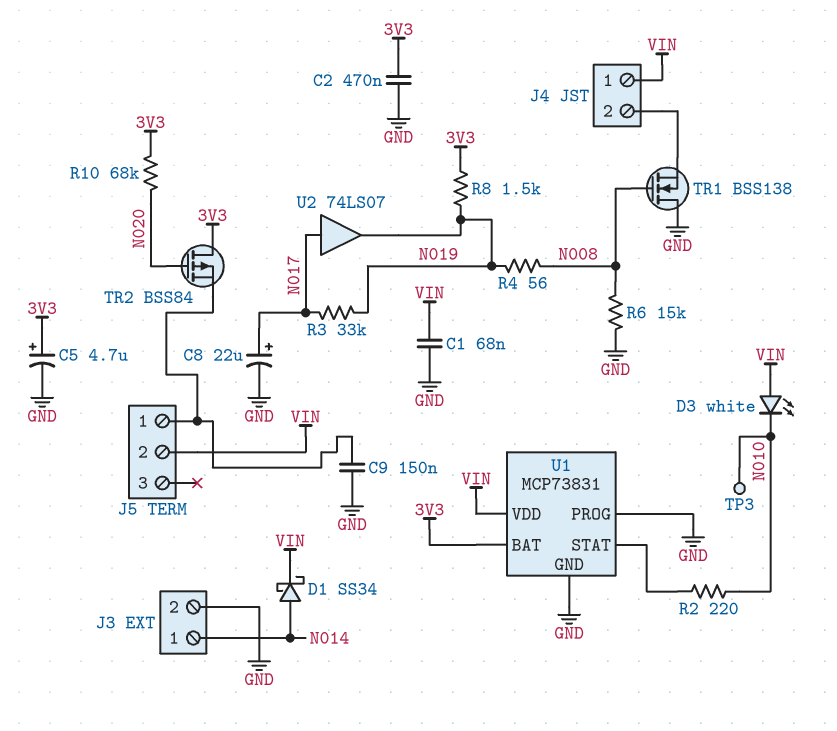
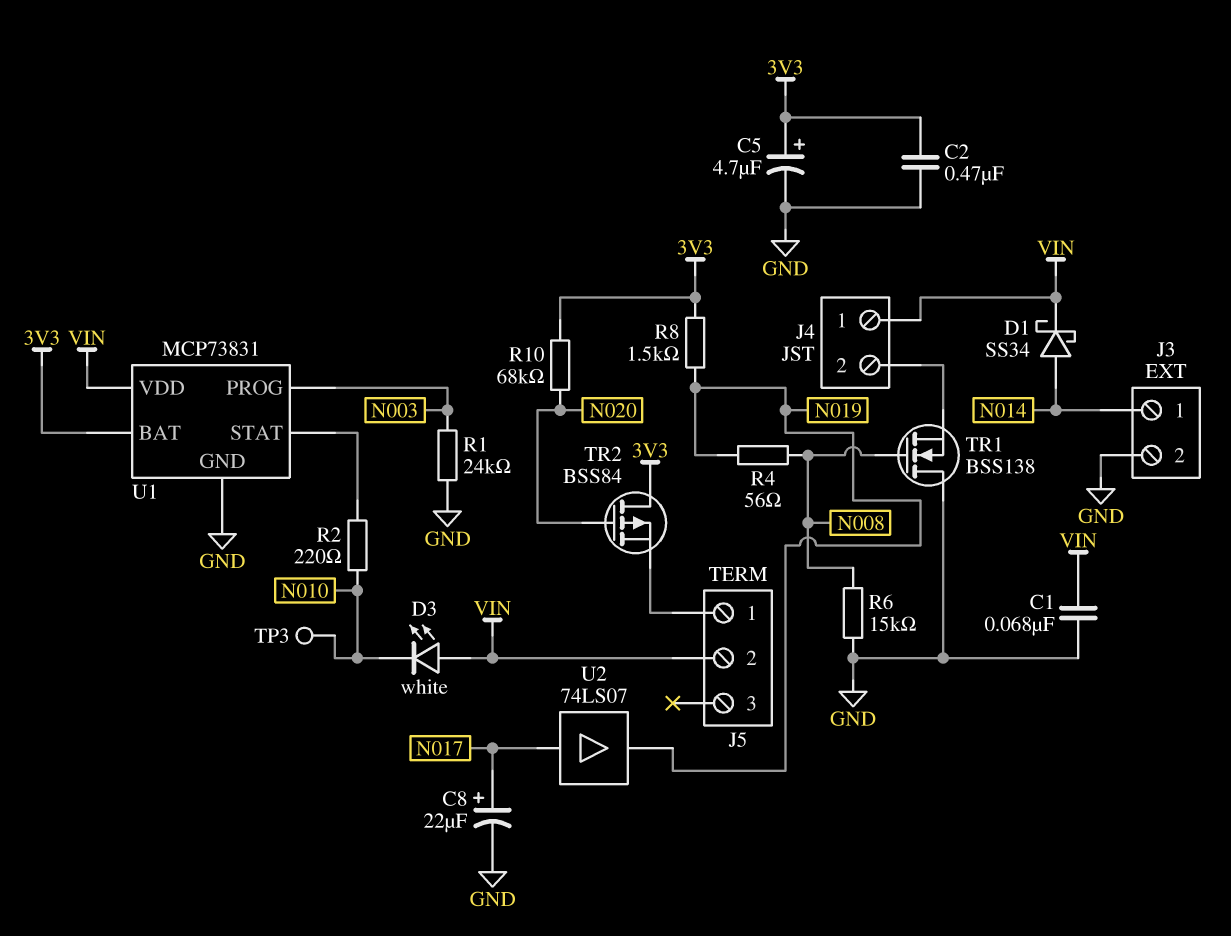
C9: 150nF (GND, J5/1) -> none
R1: none -> 24k (GND, N003)
R3: 33k (N017, N019) -> none
U1 pin PROG: GND -> N003

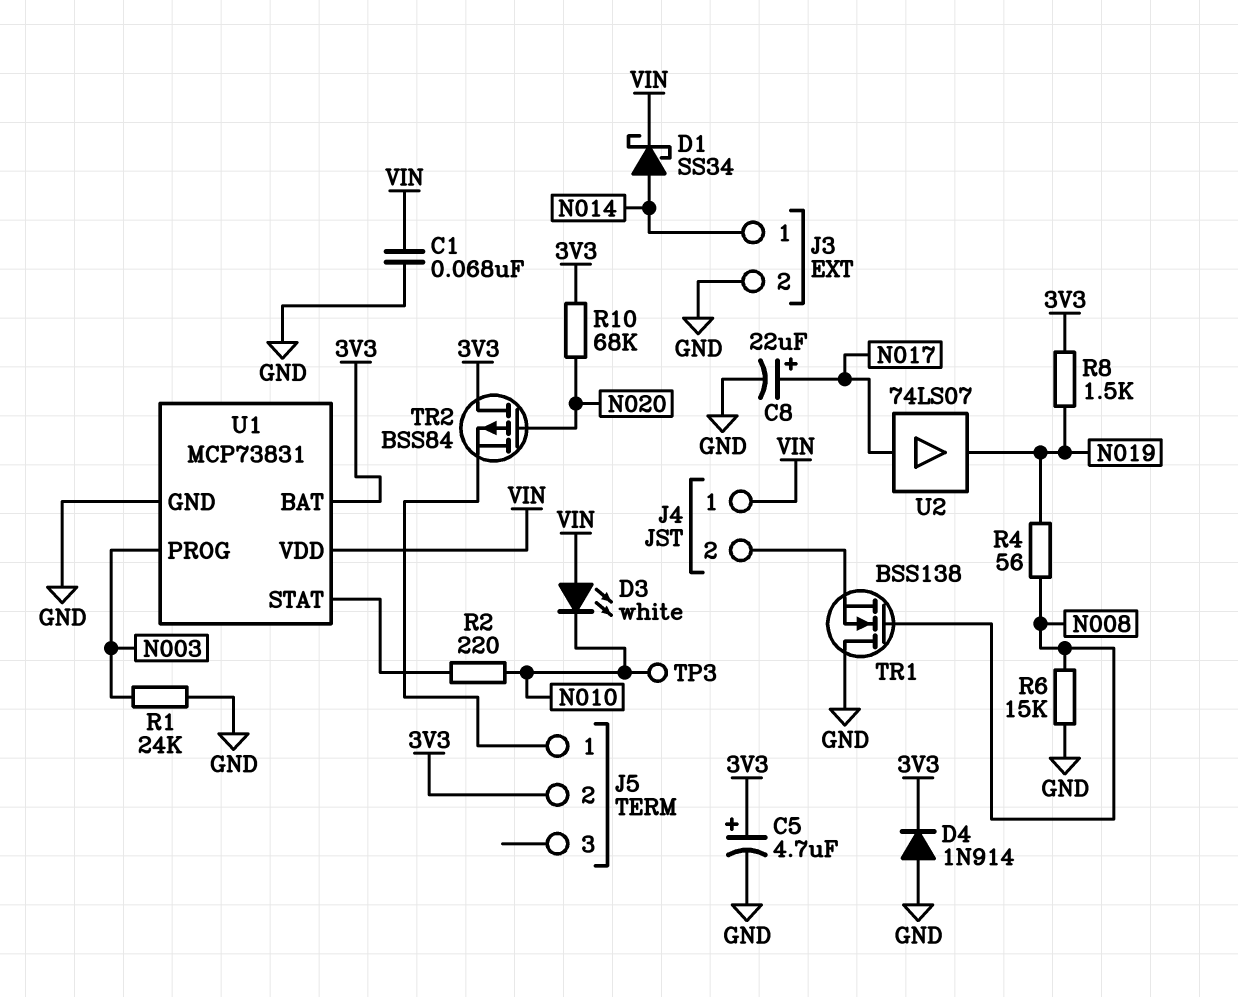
C2: 470nF (3V3, GND) -> none
D4: none -> diode 1N914 (A GND, K 3V3)
J5 pin 2: VIN -> 3V3

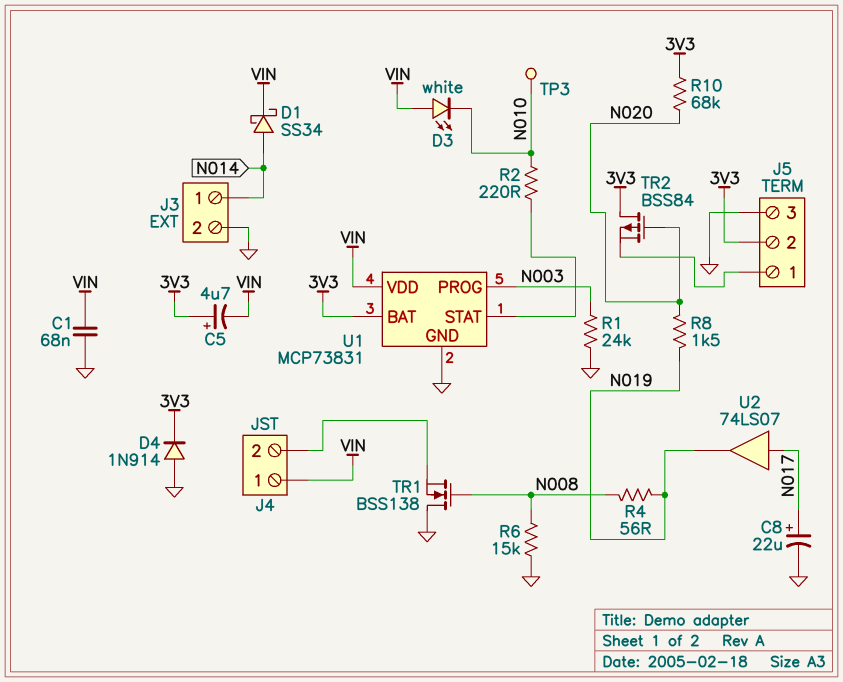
C5: 4.7uF (plus 3V3, minus GND) -> 4.7uF (plus 3V3, minus VIN)
J5 pin 3: none -> GND
R8: 1.5k (3V3, N019) -> 1.5k (N019, N020)

